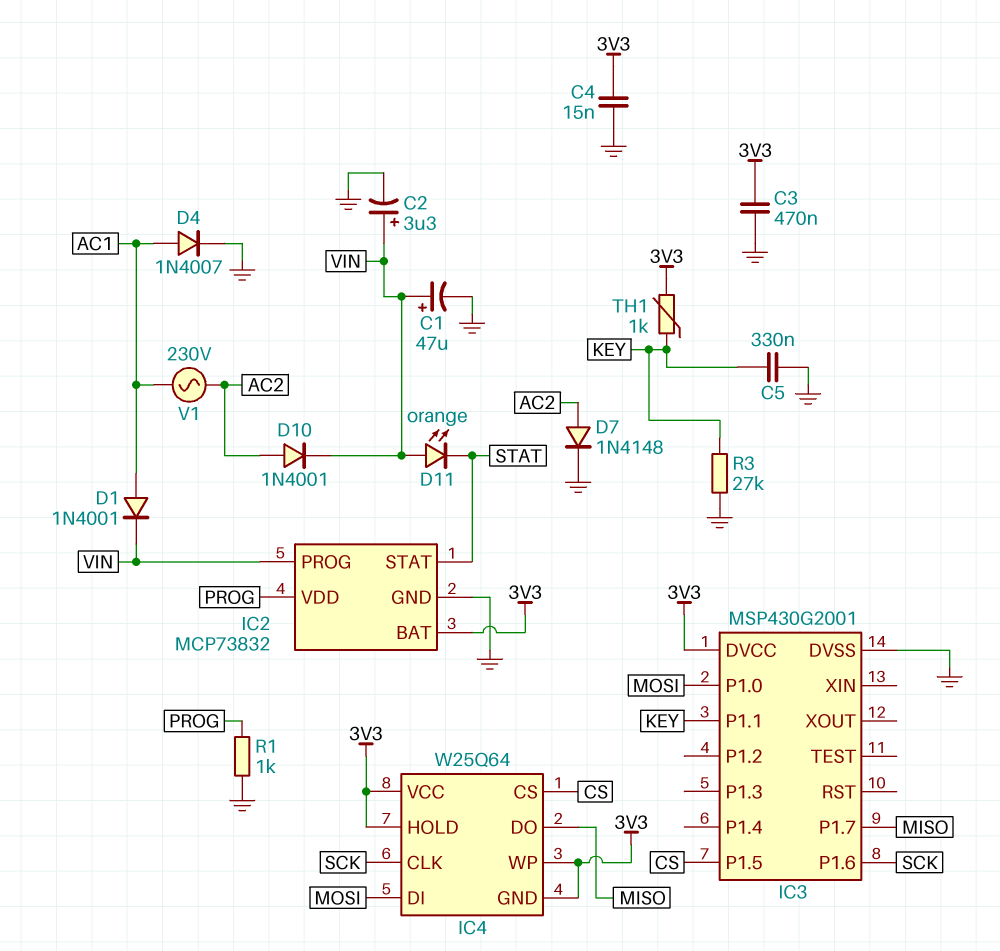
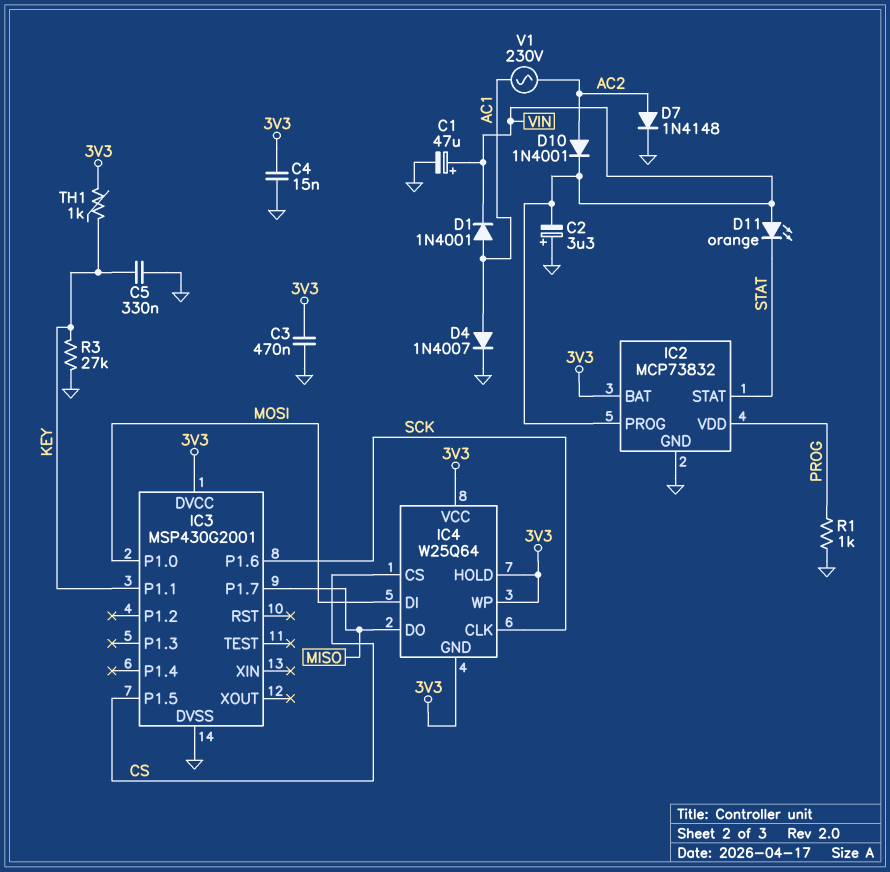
C2: 3.3uF (plus VIN, minus GND) -> 3.3uF (plus GND, minus VIN)

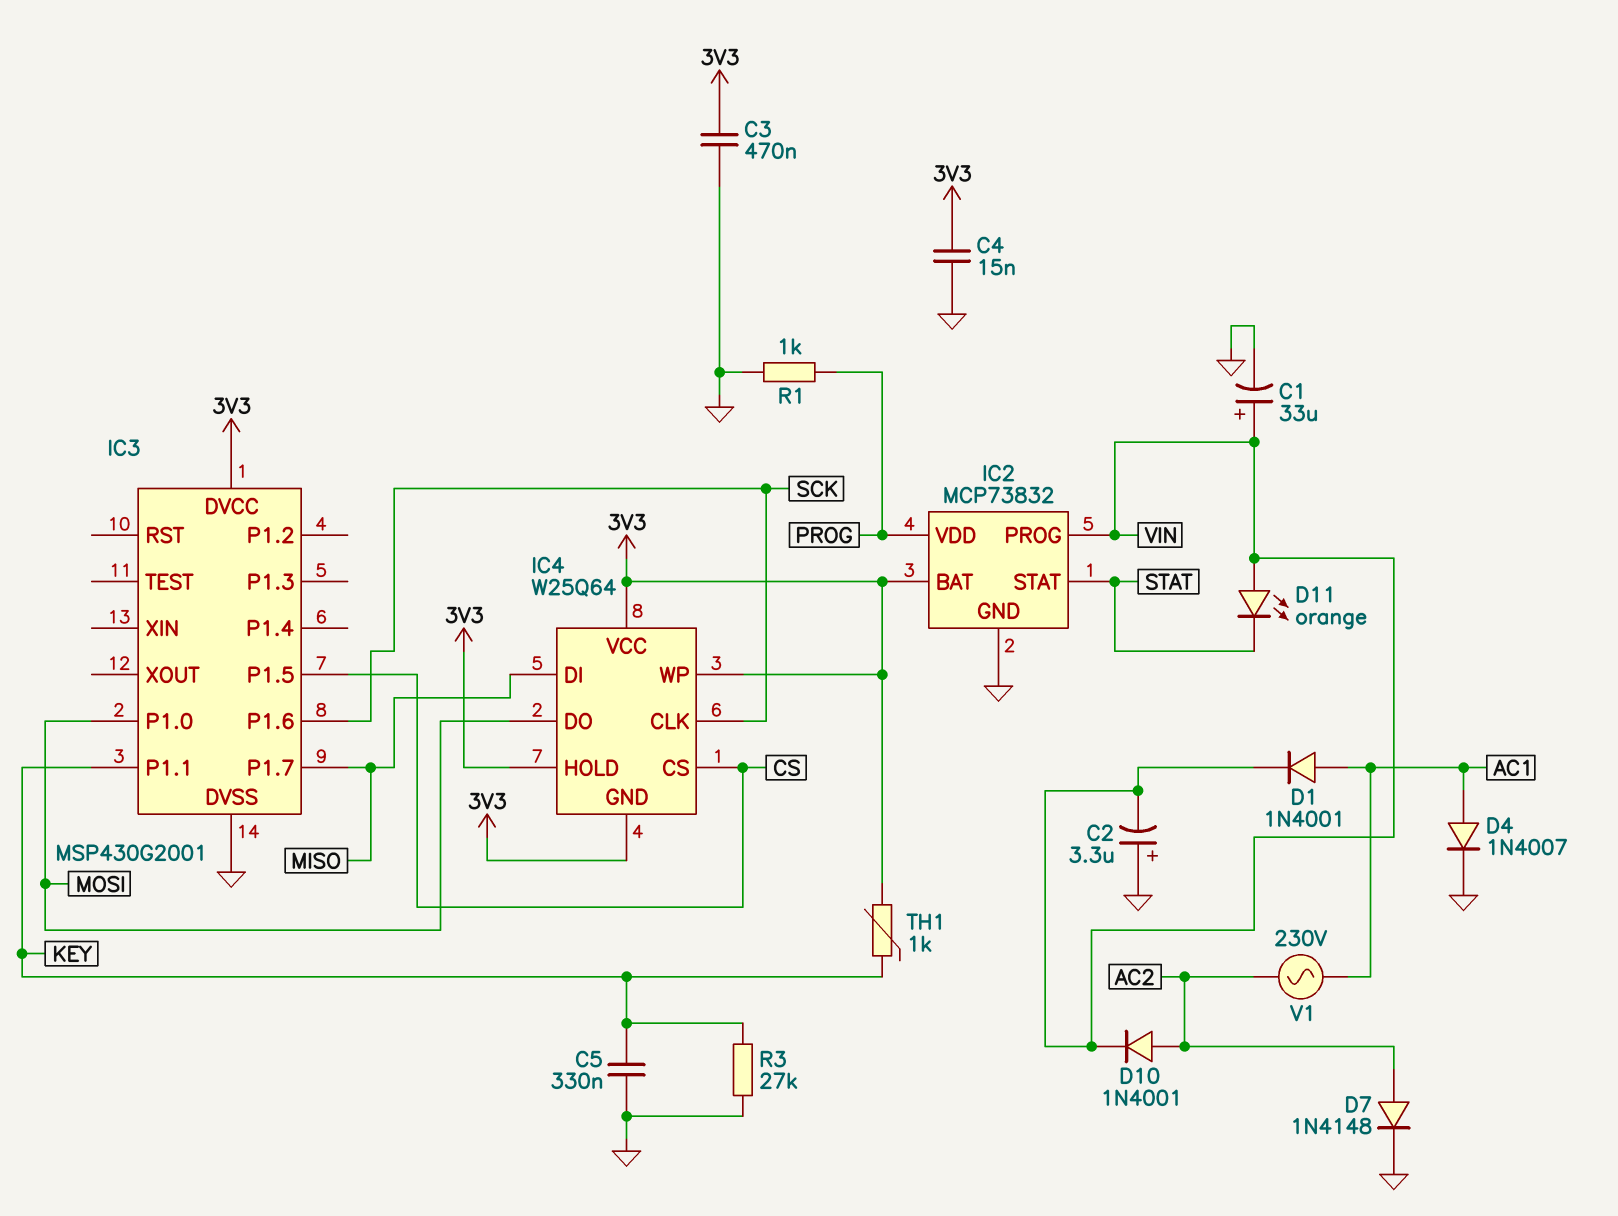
C1: 47uF (plus VIN, minus GND) -> 33uF (plus VIN, minus GND)
IC4 pin DI: MOSI -> MISO
IC4 pin DO: MISO -> MOSI

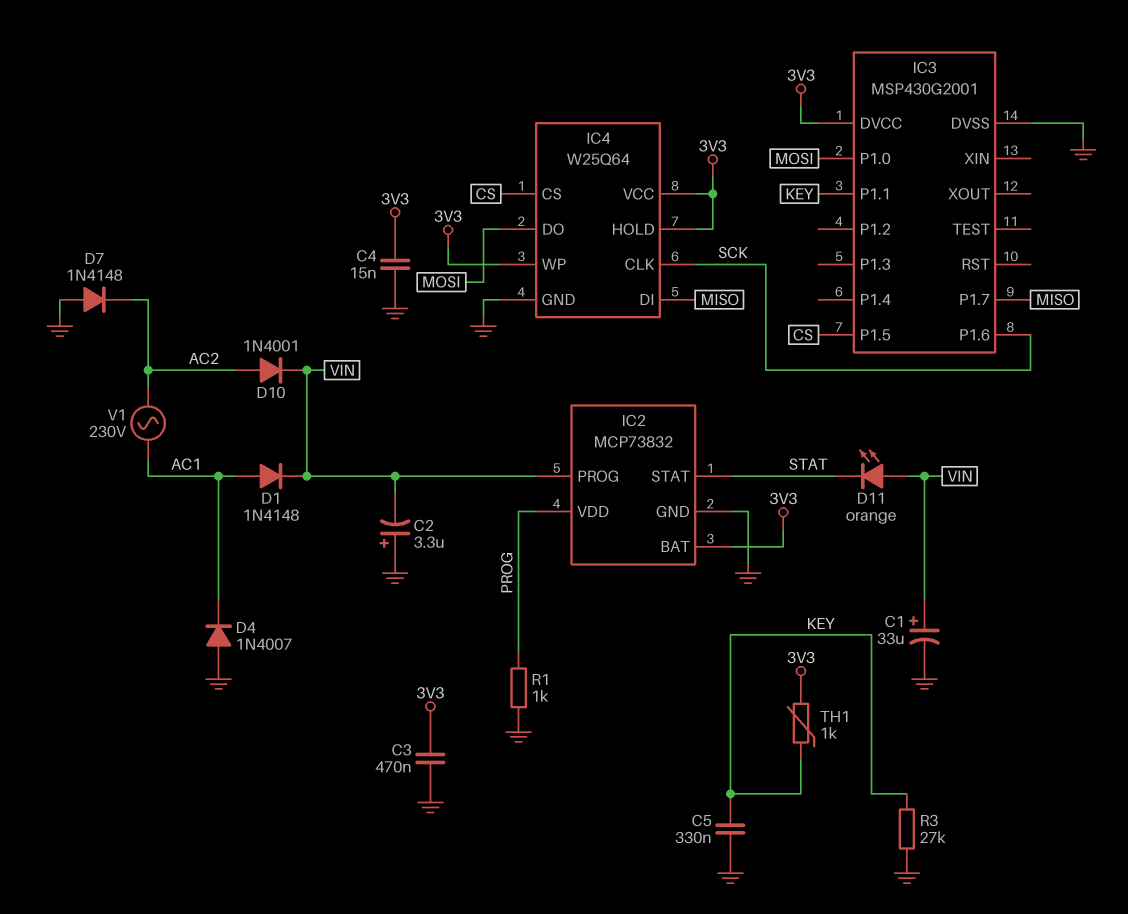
D1: diode 1N4001 (A AC1, K VIN) -> diode 1N4148 (A AC1, K VIN)
D4: diode 1N4007 (A AC1, K GND) -> diode 1N4007 (A GND, K AC1)
D7: diode 1N4148 (A AC2, K GND) -> diode 1N4148 (A GND, K AC2)
IC4 pin GND: 3V3 -> GND

